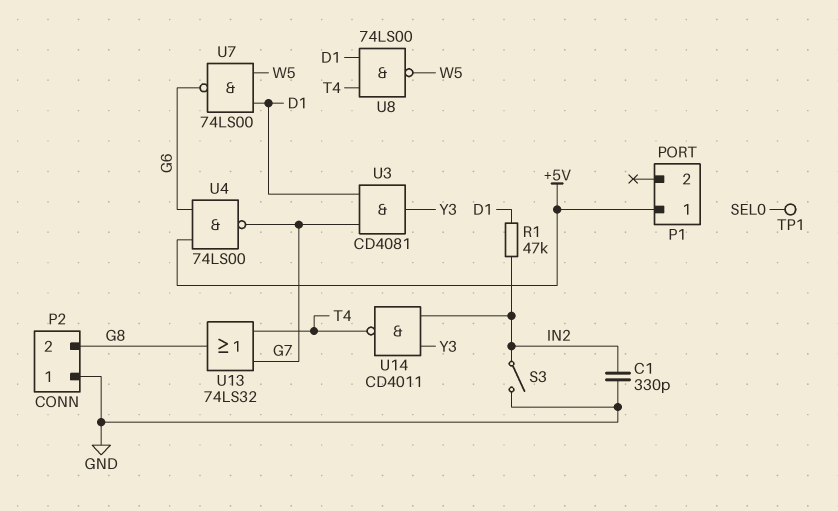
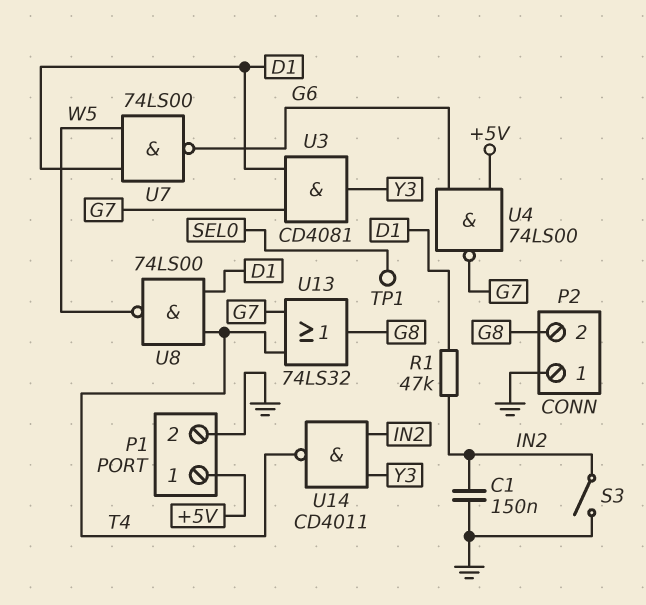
C1: 330pF (GND, IN2) -> 150nF (GND, IN2)
P1 pin 2: none -> GND

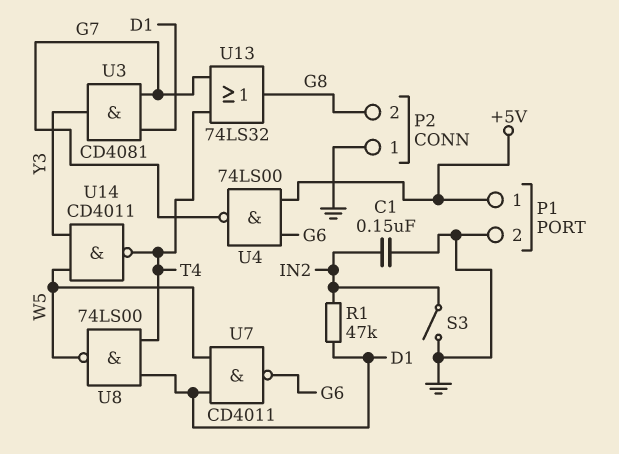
TP1: test point (SEL0) -> none
U7: NAND 74LS00 (in D1, in W5, out G6) -> NAND CD4011 (in D1, in W5, out G6)
U14: NAND CD4011 (in IN2, in Y3, out T4) -> NAND CD4011 (in W5, in Y3, out T4)

